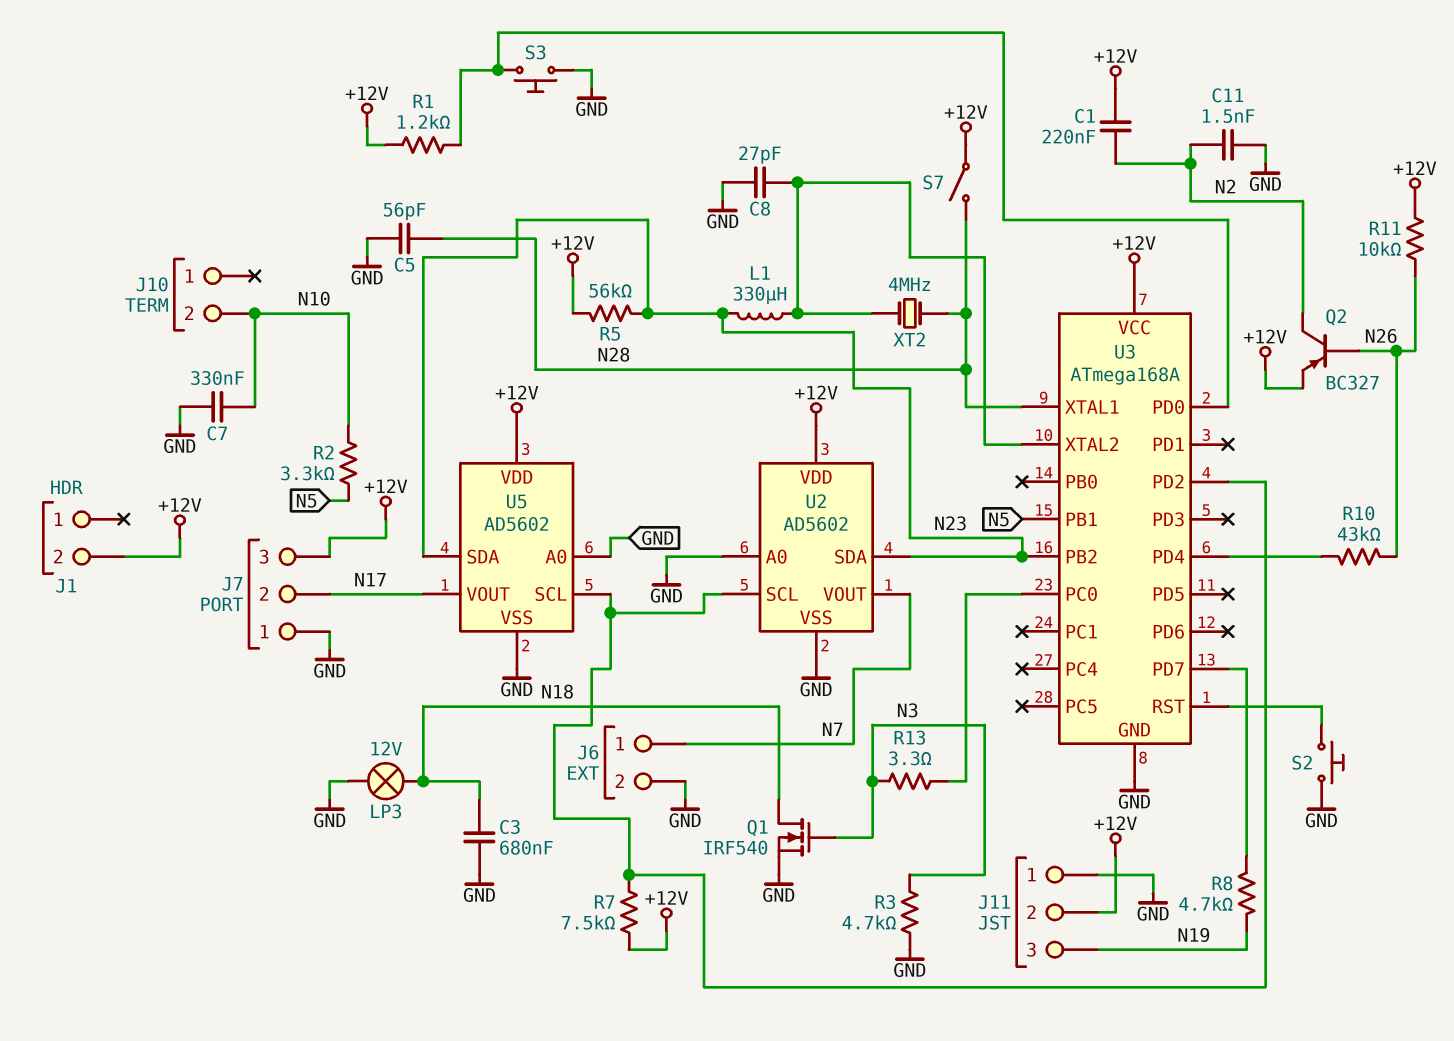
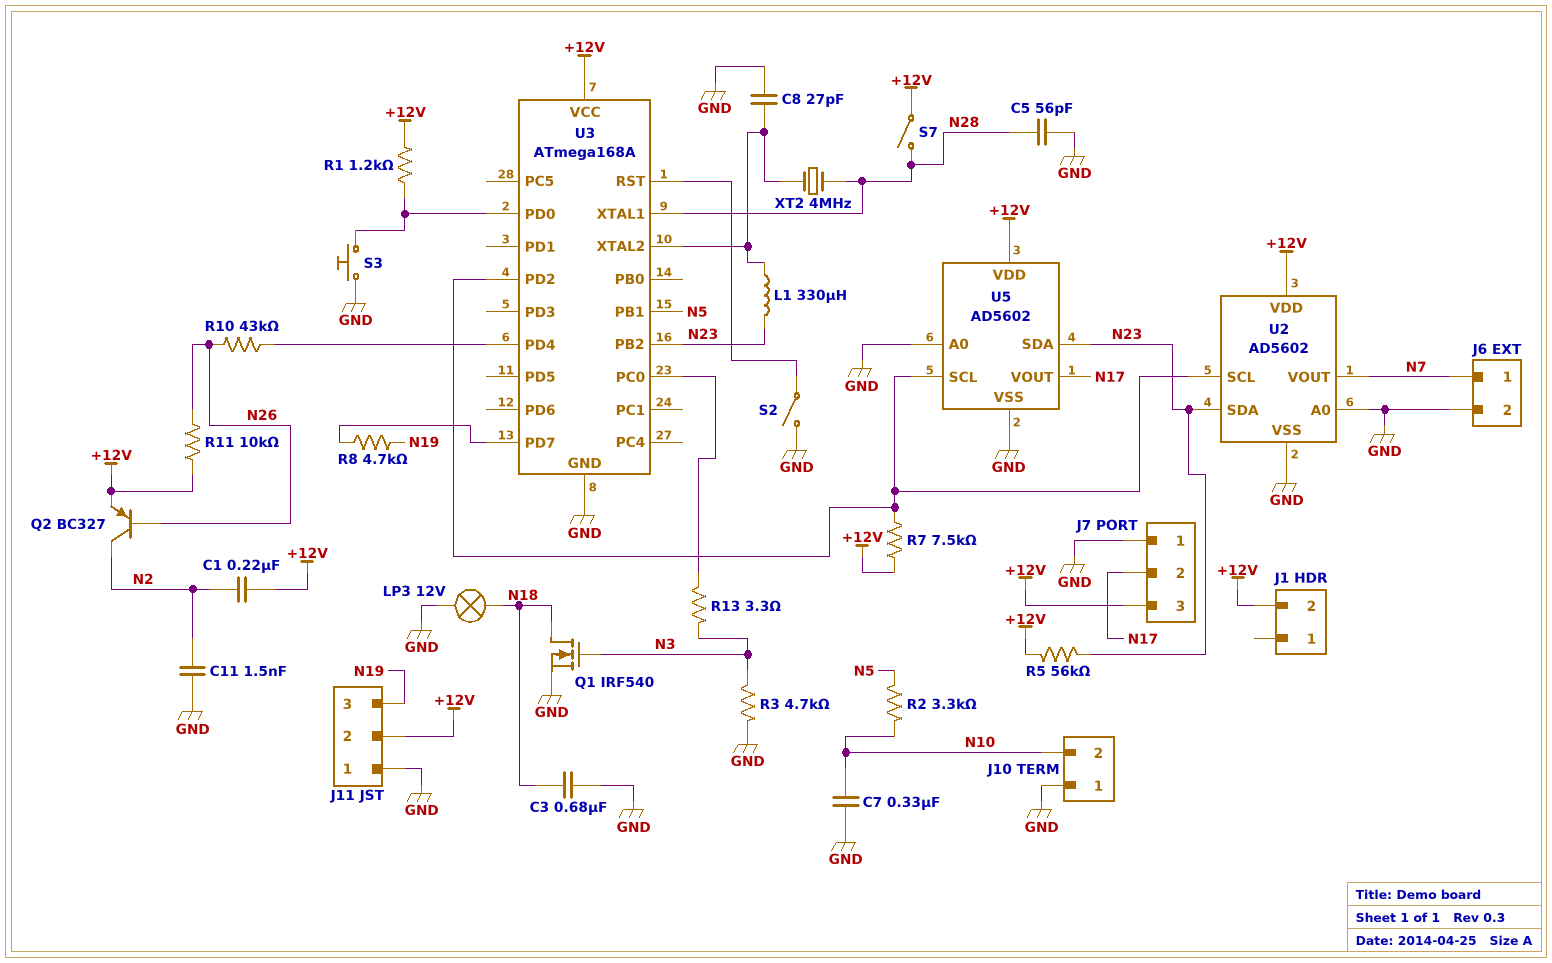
J10 pin 1: none -> GND
S2: button (GND, U3/RST) -> switch (GND, U3/RST)

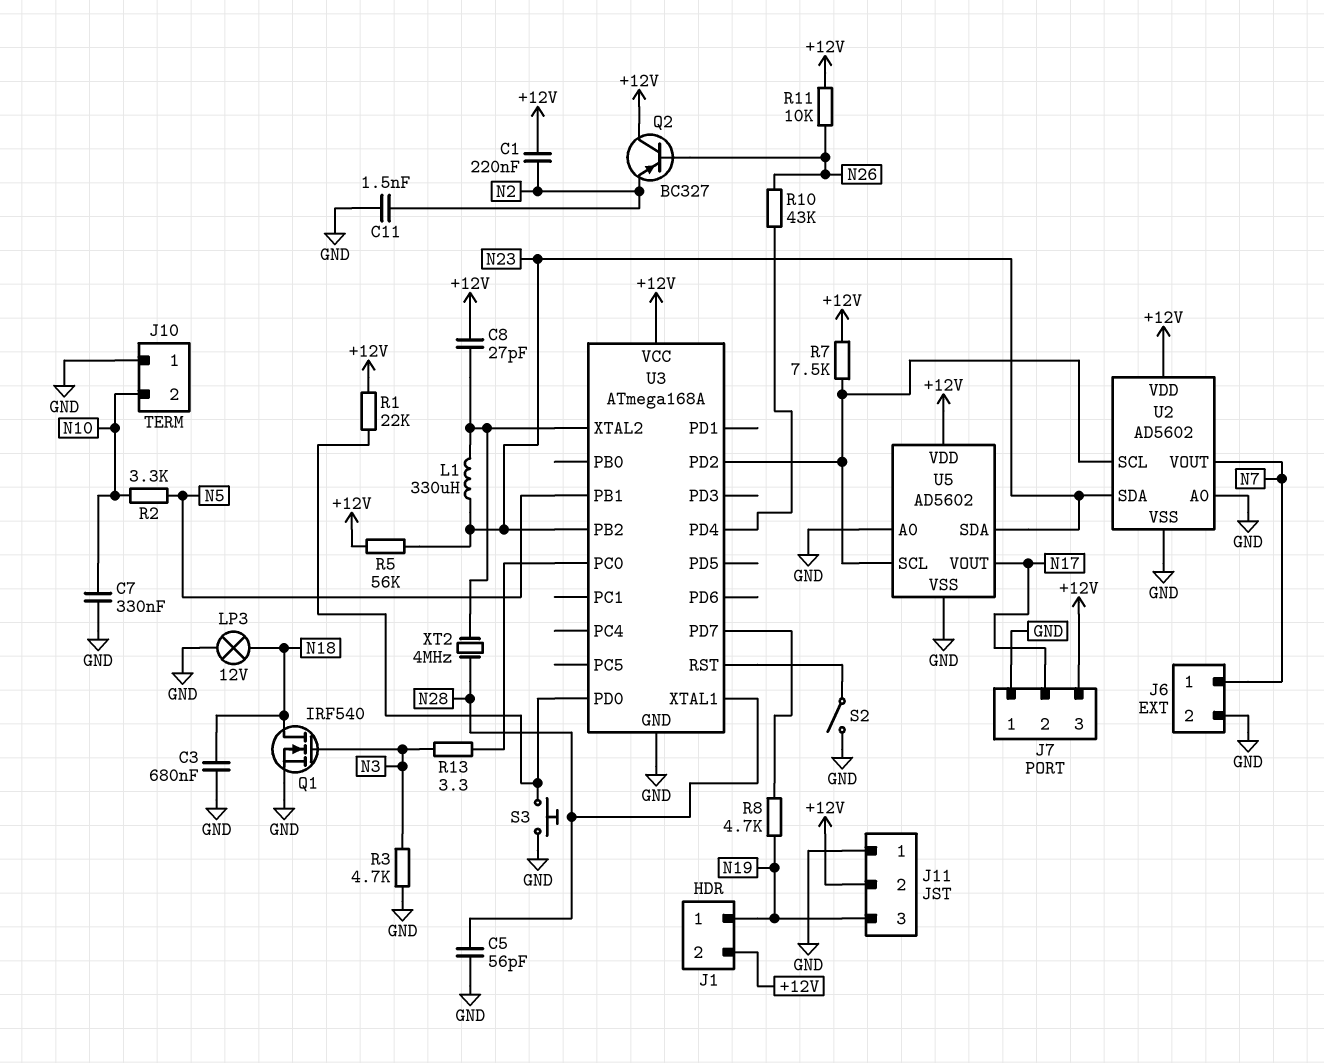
C8: 27pF (GND, U3/XTAL2) -> 27pF (+12V, U3/XTAL2)
J1 pin 1: none -> N19
Q2: PNP BC327 (B N26, C N2, E +12V) -> PNP BC327 (B N26, C +12V, E N2)
R1: 1.2k (+12V, U3/PD0) -> 22k (+12V, U3/PD0)
S7: switch (+12V, N28) -> none

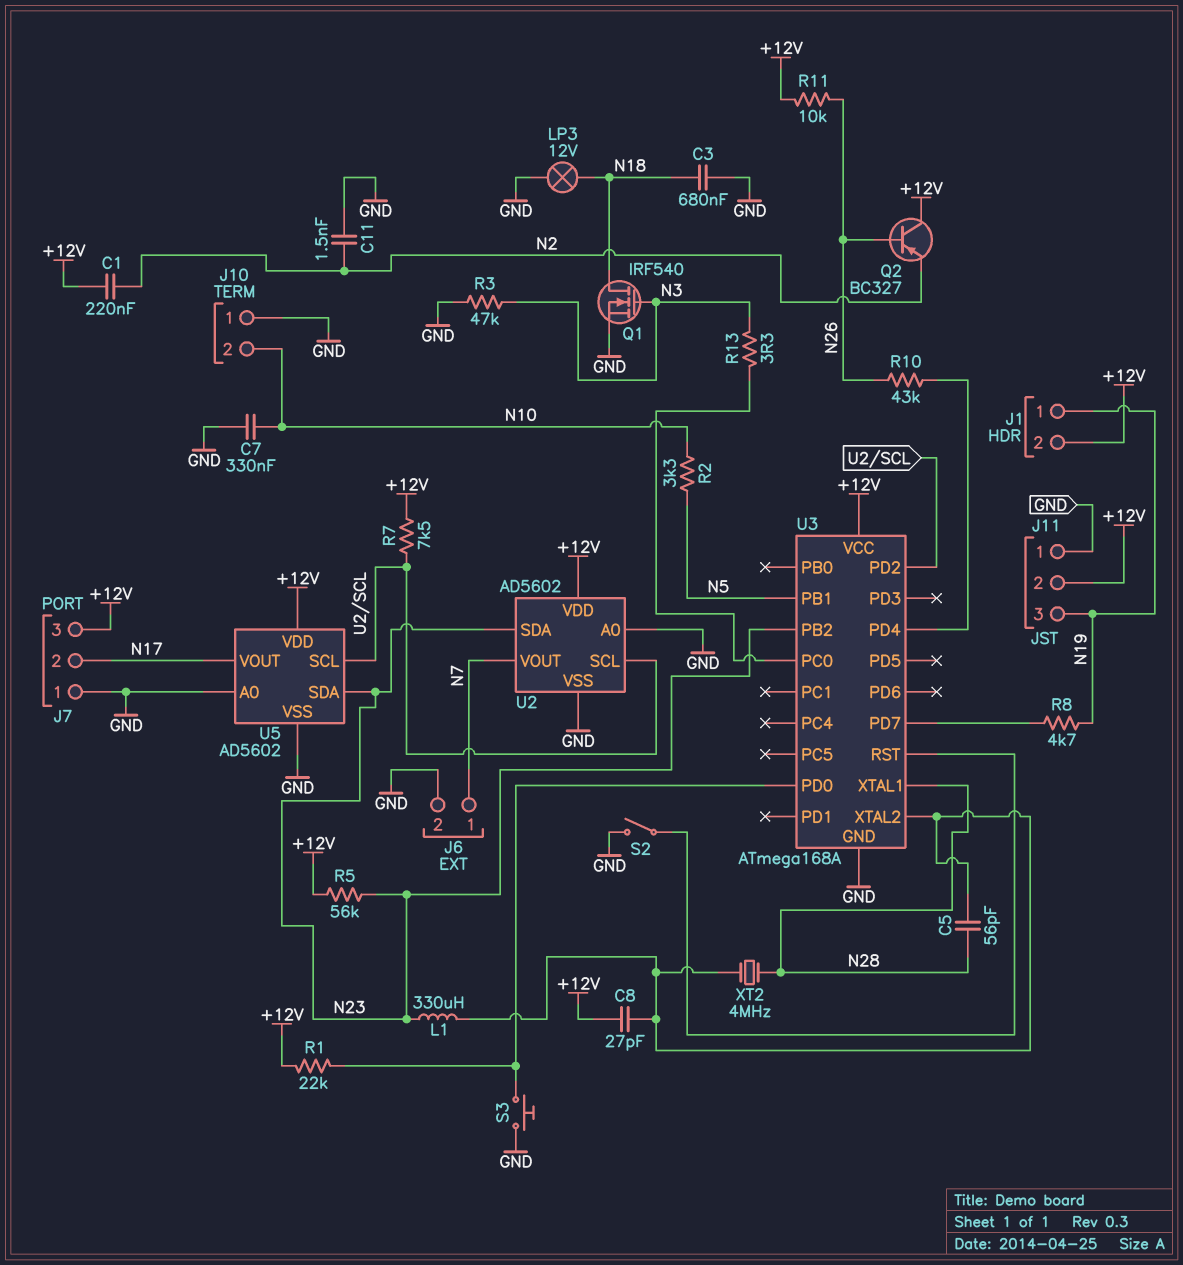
C5: 56pF (GND, N28) -> 56pF (N28, U3/XTAL2)
R3: 4.7k (GND, N3) -> 47k (GND, N3)

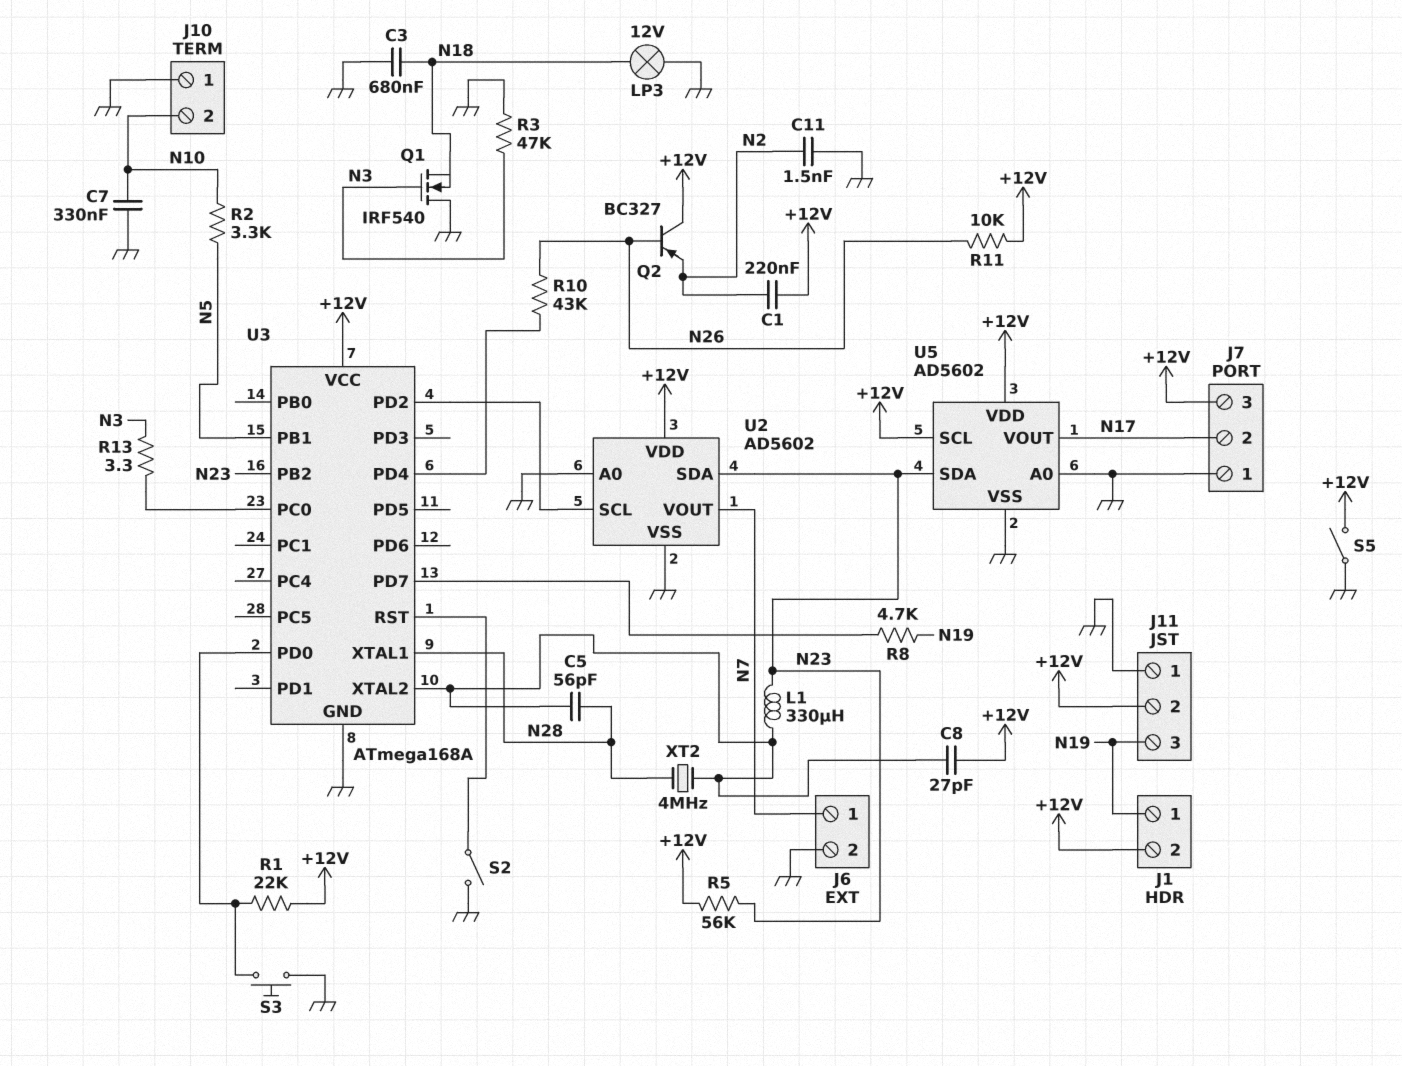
Q1: NMOS IRF540 (G N3, D N18, S GND) -> NMOS IRF540 (G N3, D GND, S N18)
R7: 7.5k (+12V, U2/SCL) -> none
S5: none -> switch (+12V, GND)
U5 pin SCL: U2/SCL -> +12V

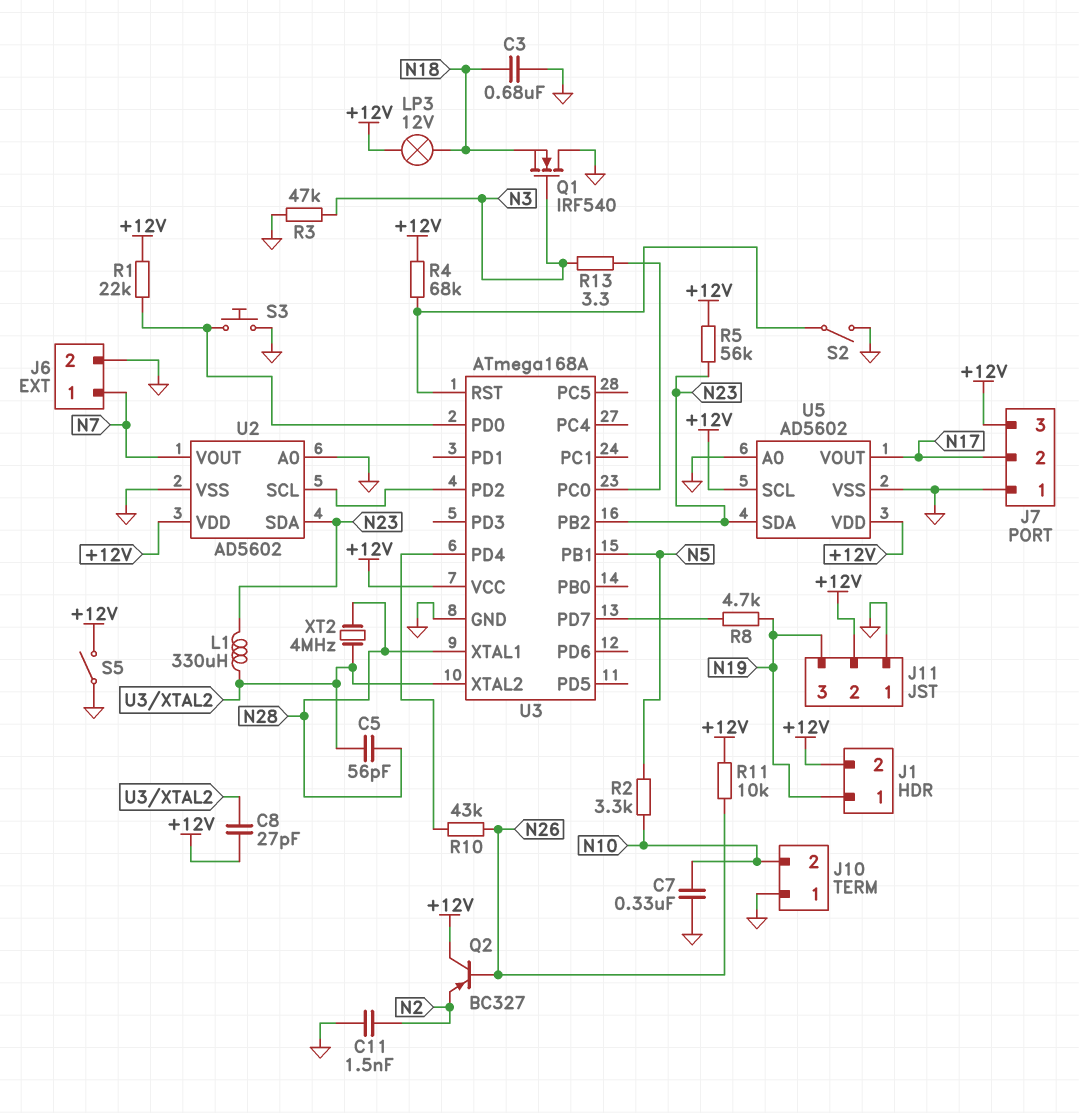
C1: 220nF (+12V, N2) -> none
LP3: lamp 12V (GND, N18) -> lamp 12V (+12V, N18)
R4: none -> 68k (+12V, U3/RST)

